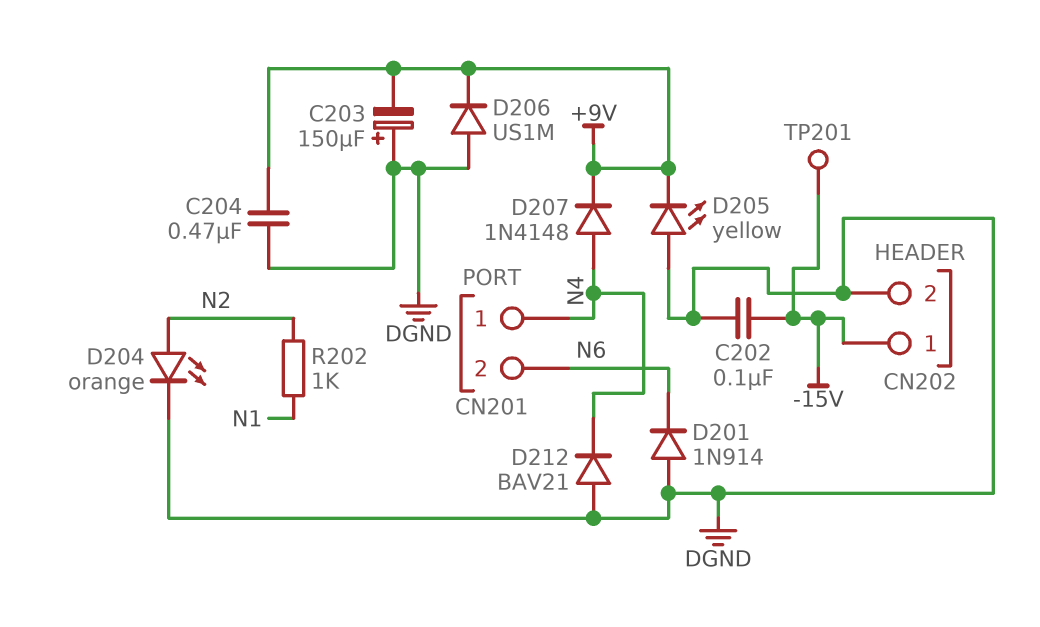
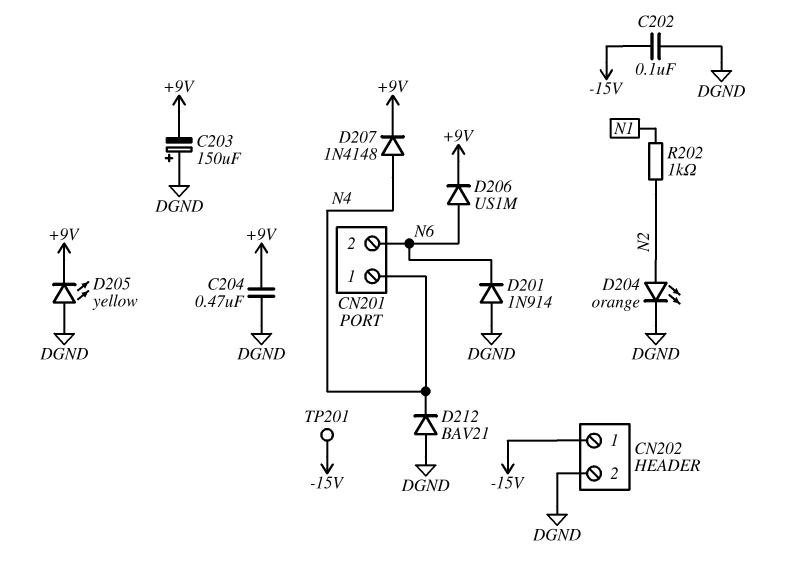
D206: diode US1M (A DGND, K +9V) -> diode US1M (A N6, K +9V)

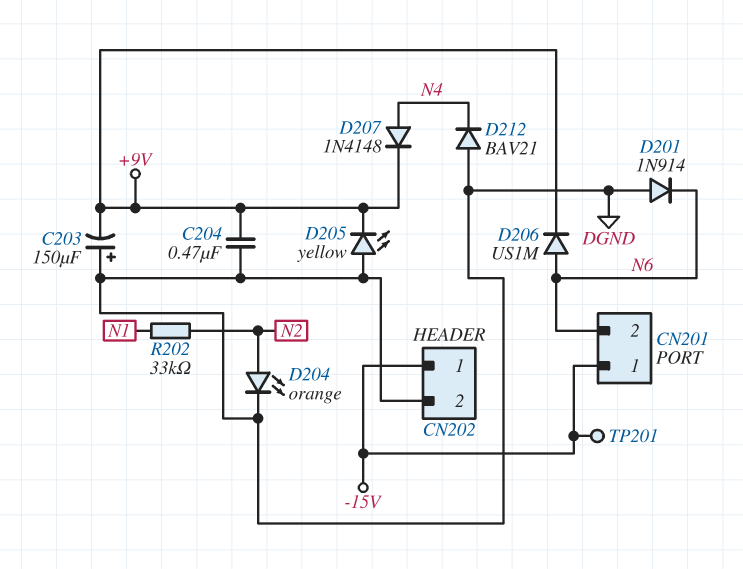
C202: 100nF (-15V, DGND) -> none
CN201 pin 1: N4 -> -15V
R202: 1k (N1, N2) -> 33k (N1, N2)

